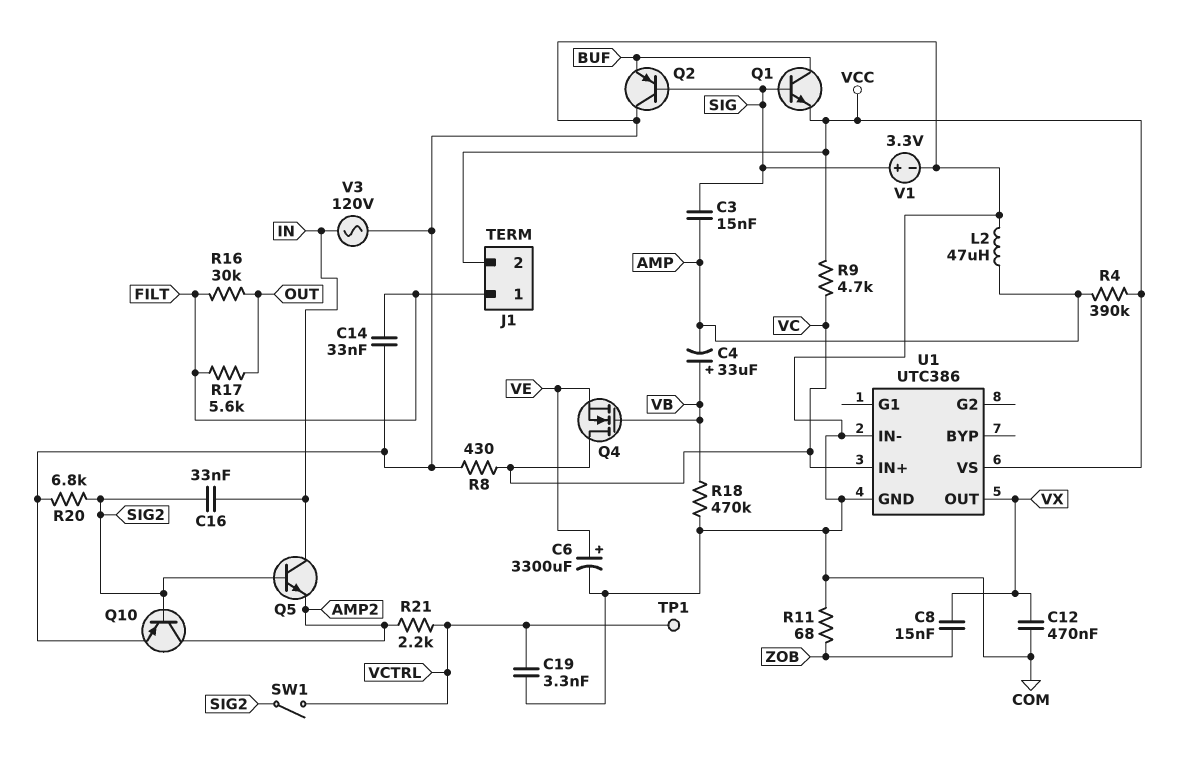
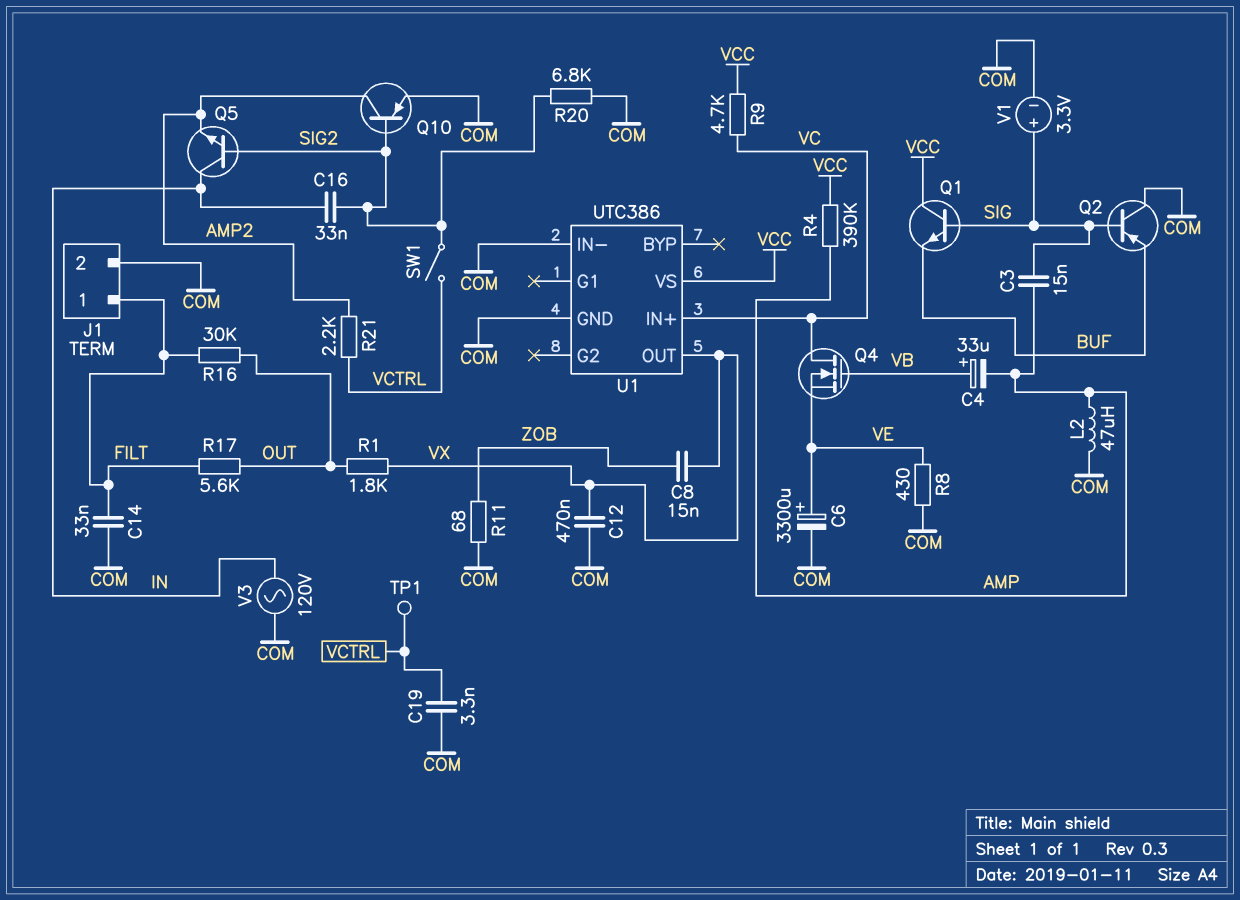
J1 pin 2: VCC -> COM
Q1: NPN (B SIG, C BUF, E VCC) -> NPN (B SIG, C VCC, E BUF)
R1: none -> 1.8k (OUT, VX)
R8: 430 (COM, VC) -> 430 (COM, VE)
R18: 470k (COM, VB) -> none

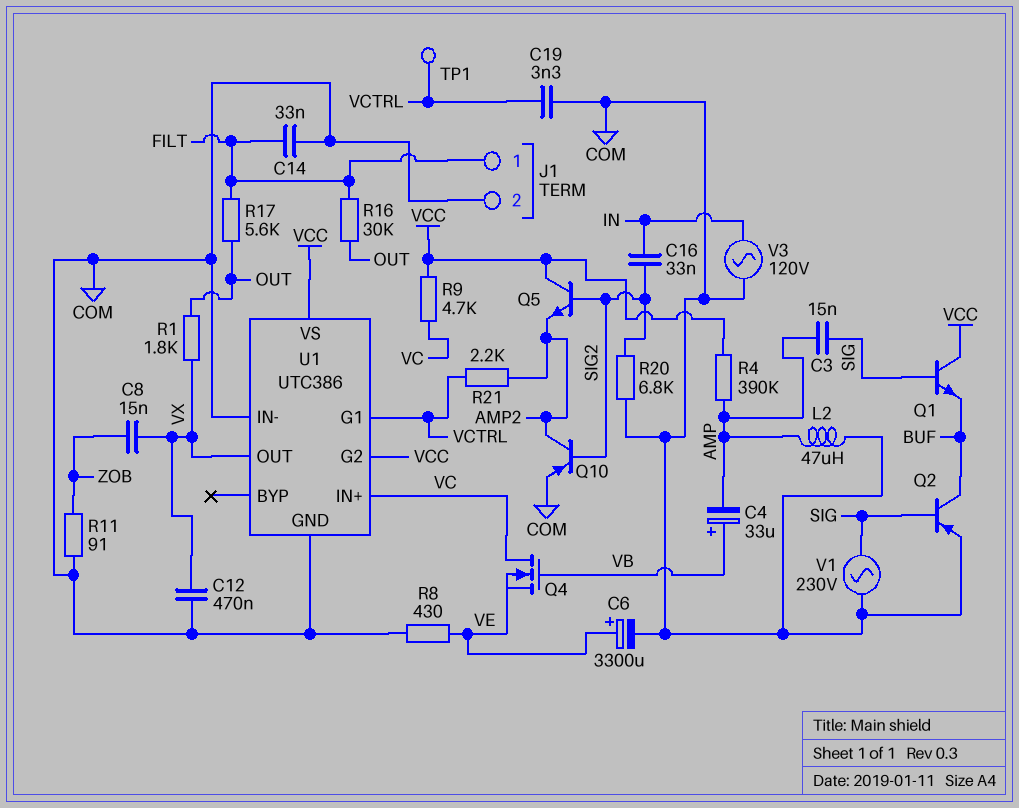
Q2: PNP (B SIG, C COM, E BUF) -> PNP (B SIG, C BUF, E COM)
Q5: NPN (B SIG2, C IN, E AMP2) -> NPN (B SIG2, C VCC, E AMP2)
R11: 68 (COM, ZOB) -> 91 (COM, ZOB)
SW1: switch (SIG2, VCTRL) -> none
U1 pin G1: none -> VCTRL
U1 pin G2: none -> VCC
V1: 3.3V (plus SIG, minus COM) -> AC 230V (COM, SIG)

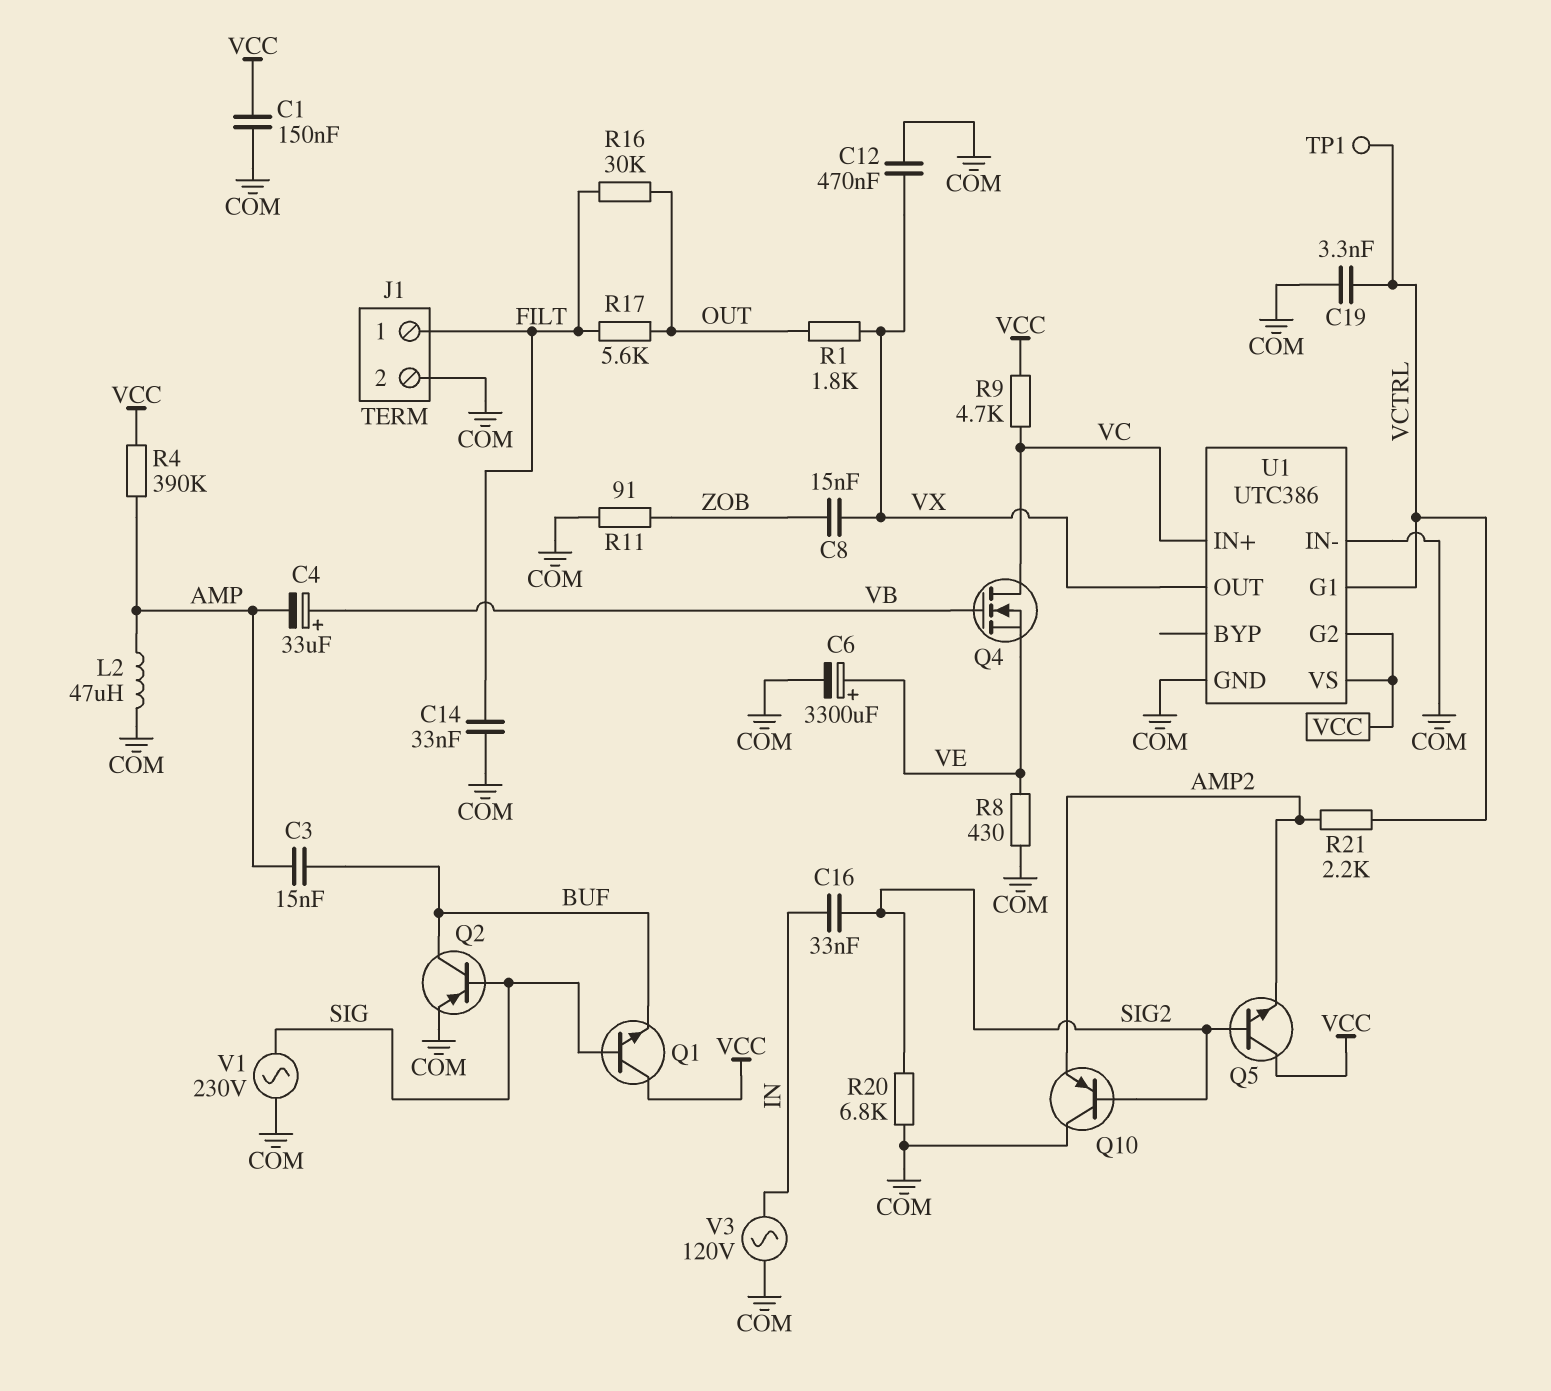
C1: none -> 150nF (COM, VCC)
C3: 15nF (AMP, SIG) -> 15nF (AMP, BUF)
Q10: PNP (B SIG2, C AMP2, E COM) -> PNP (B SIG2, C COM, E AMP2)

